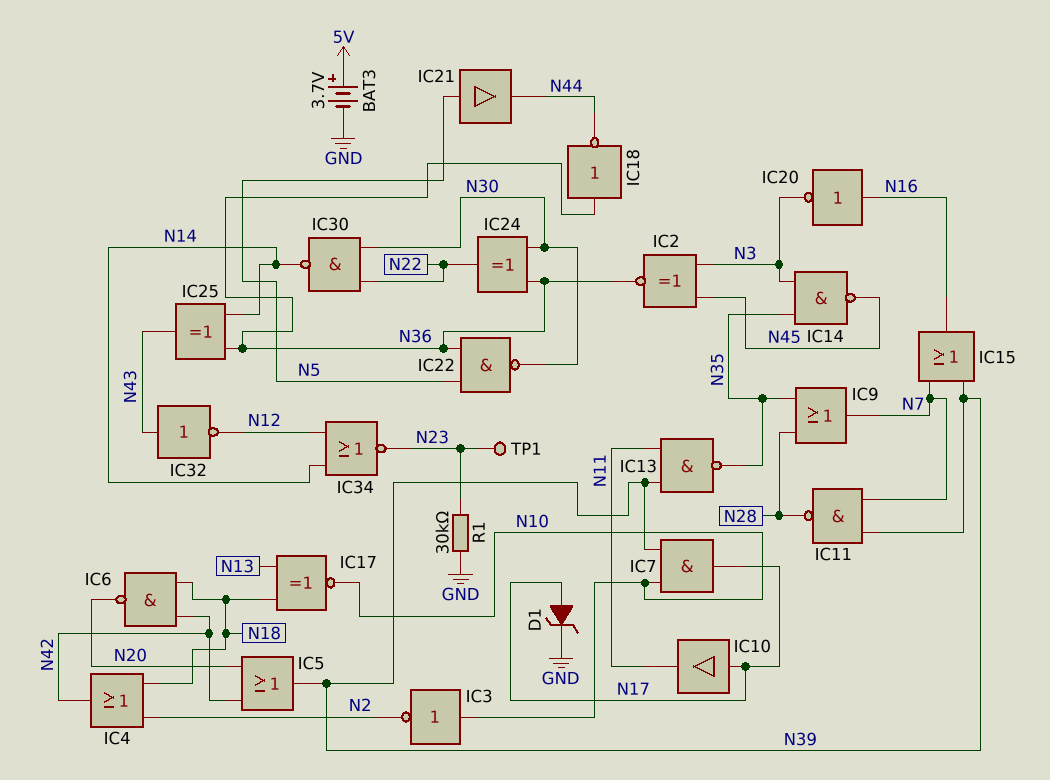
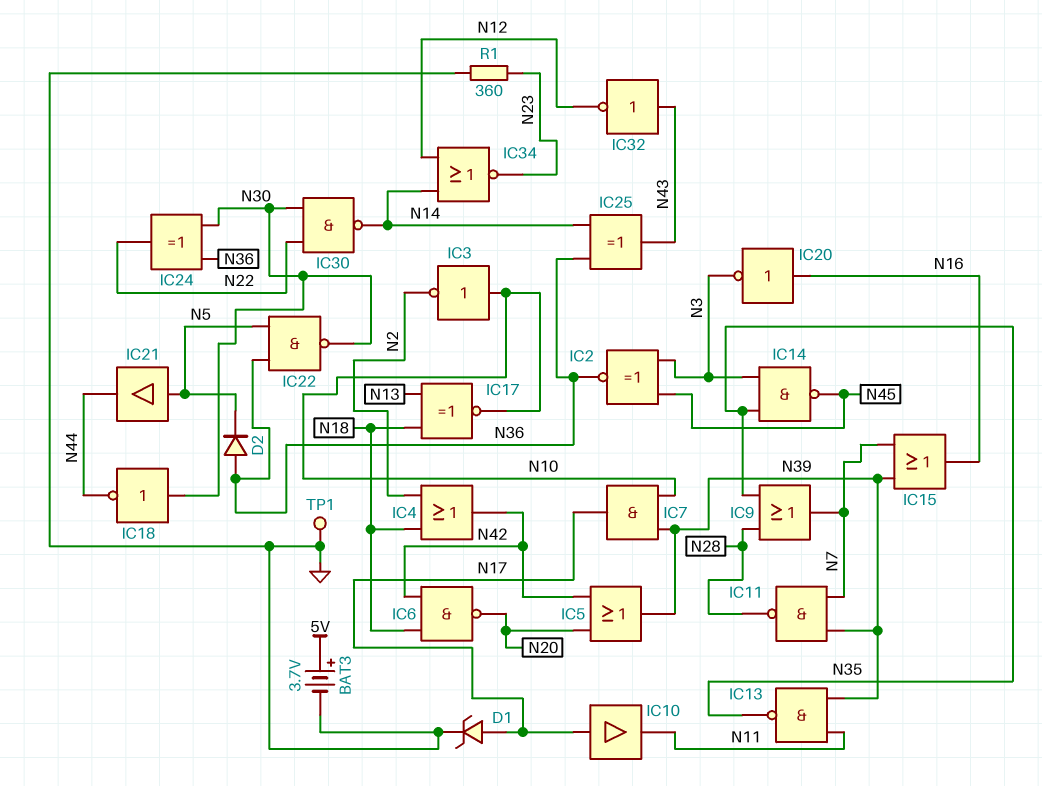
D2: none -> diode (A N36, K N5)
IC18: NOT (in N36, out N44) -> NOT (in N30, out N44)
R1: 30k (GND, N23) -> 360 (GND, N23)
TP1: test point (N23) -> test point (GND)

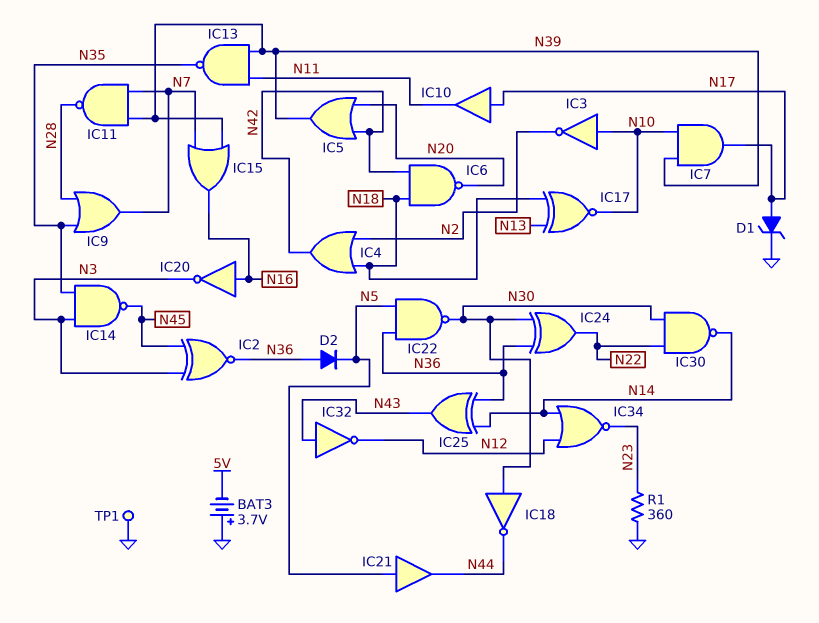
BAT3: 3.7V (plus 5V, minus GND) -> 3.7V (plus GND, minus 5V)

